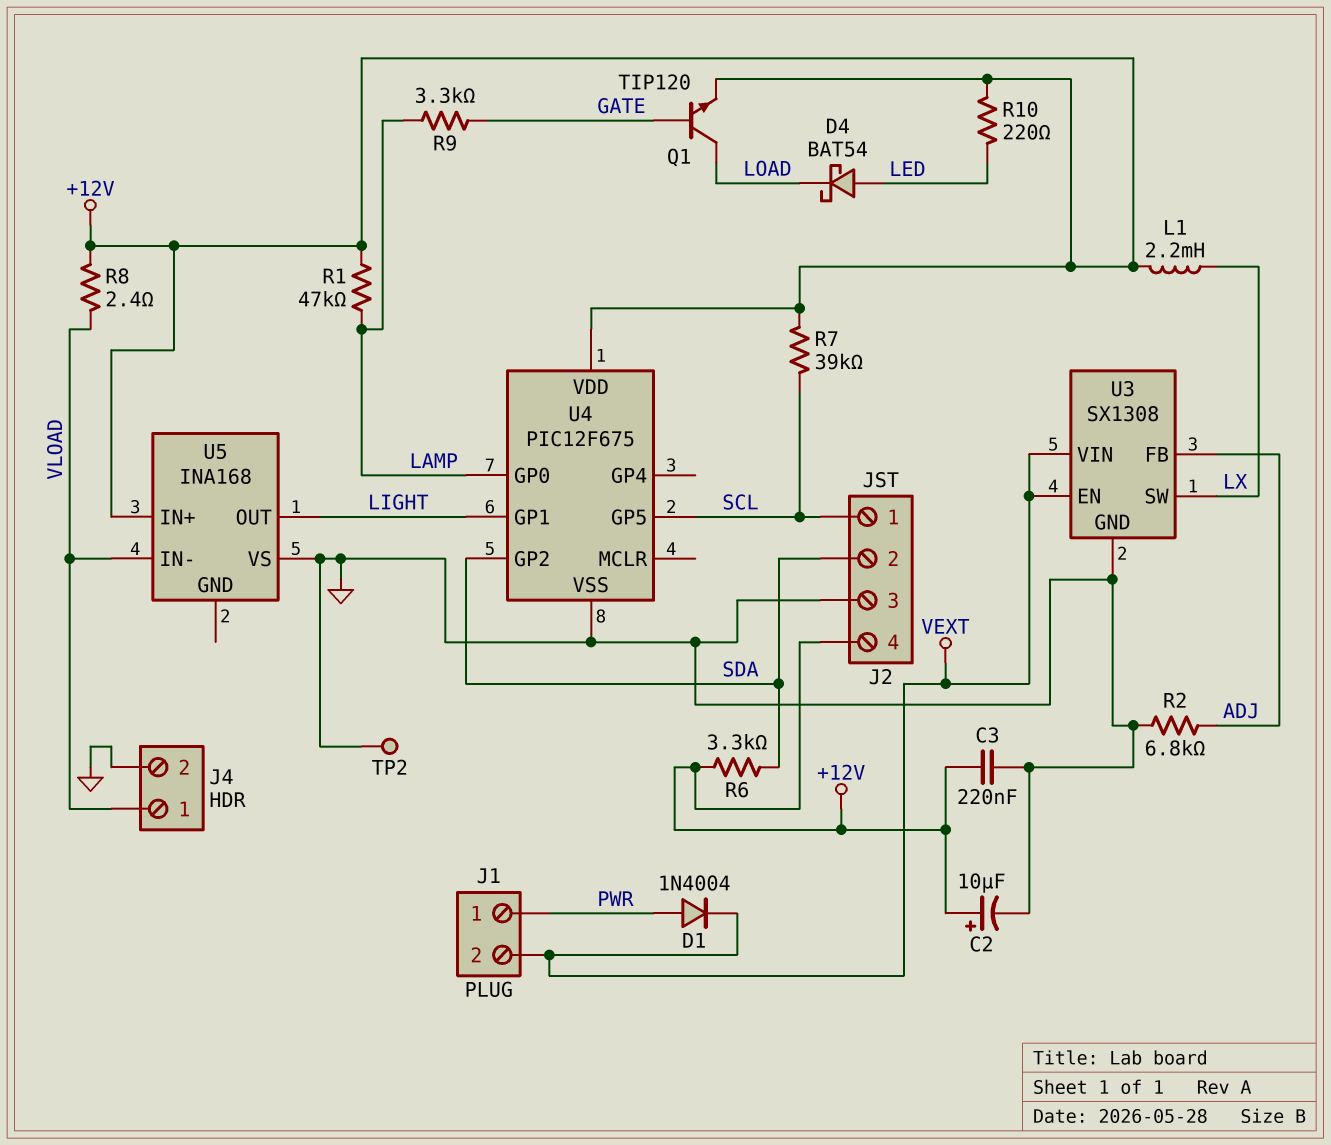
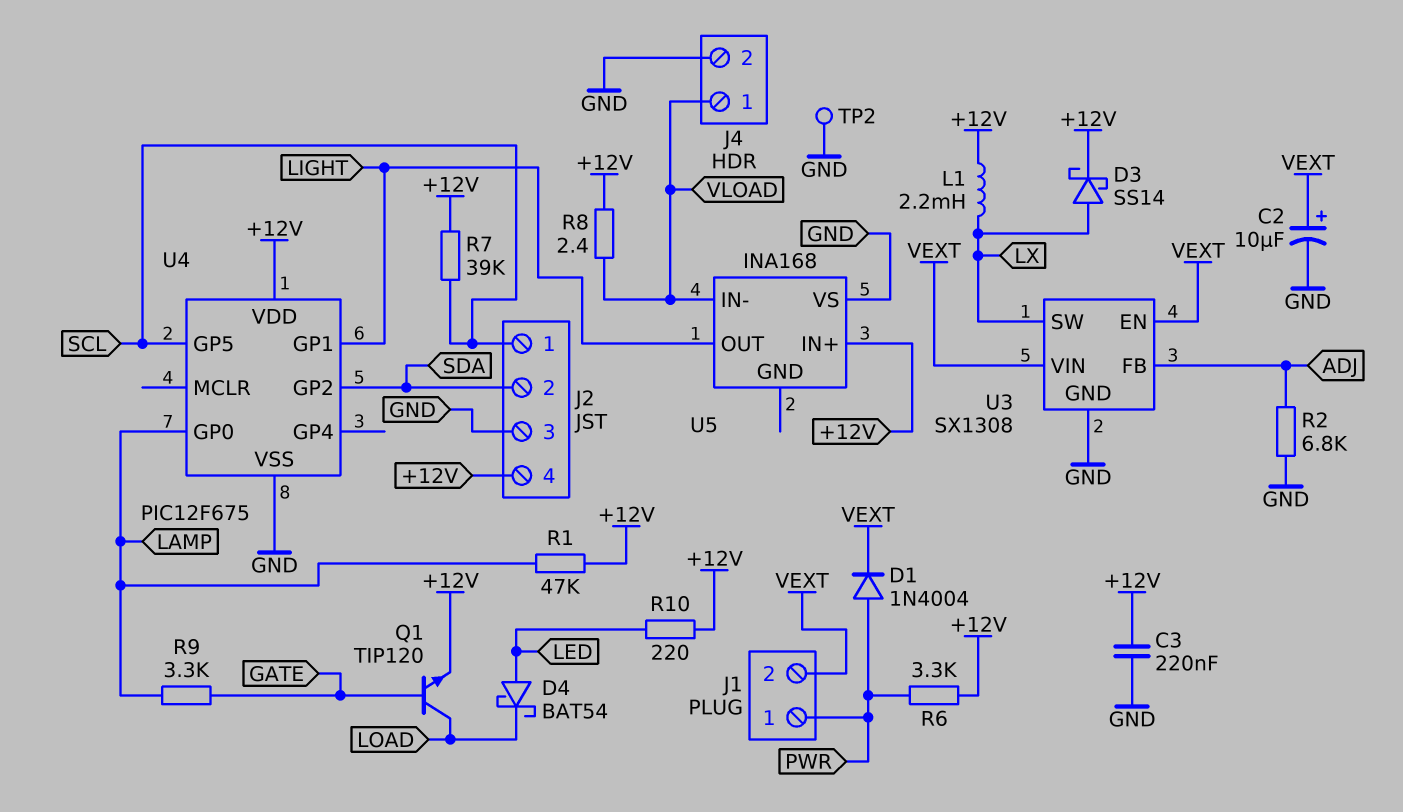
C2: 10uF (plus +12V, minus GND) -> 10uF (plus VEXT, minus GND)
D3: none -> schottky SS14 (A LX, K +12V)
R6: 3.3k (+12V, SDA) -> 3.3k (+12V, PWR)

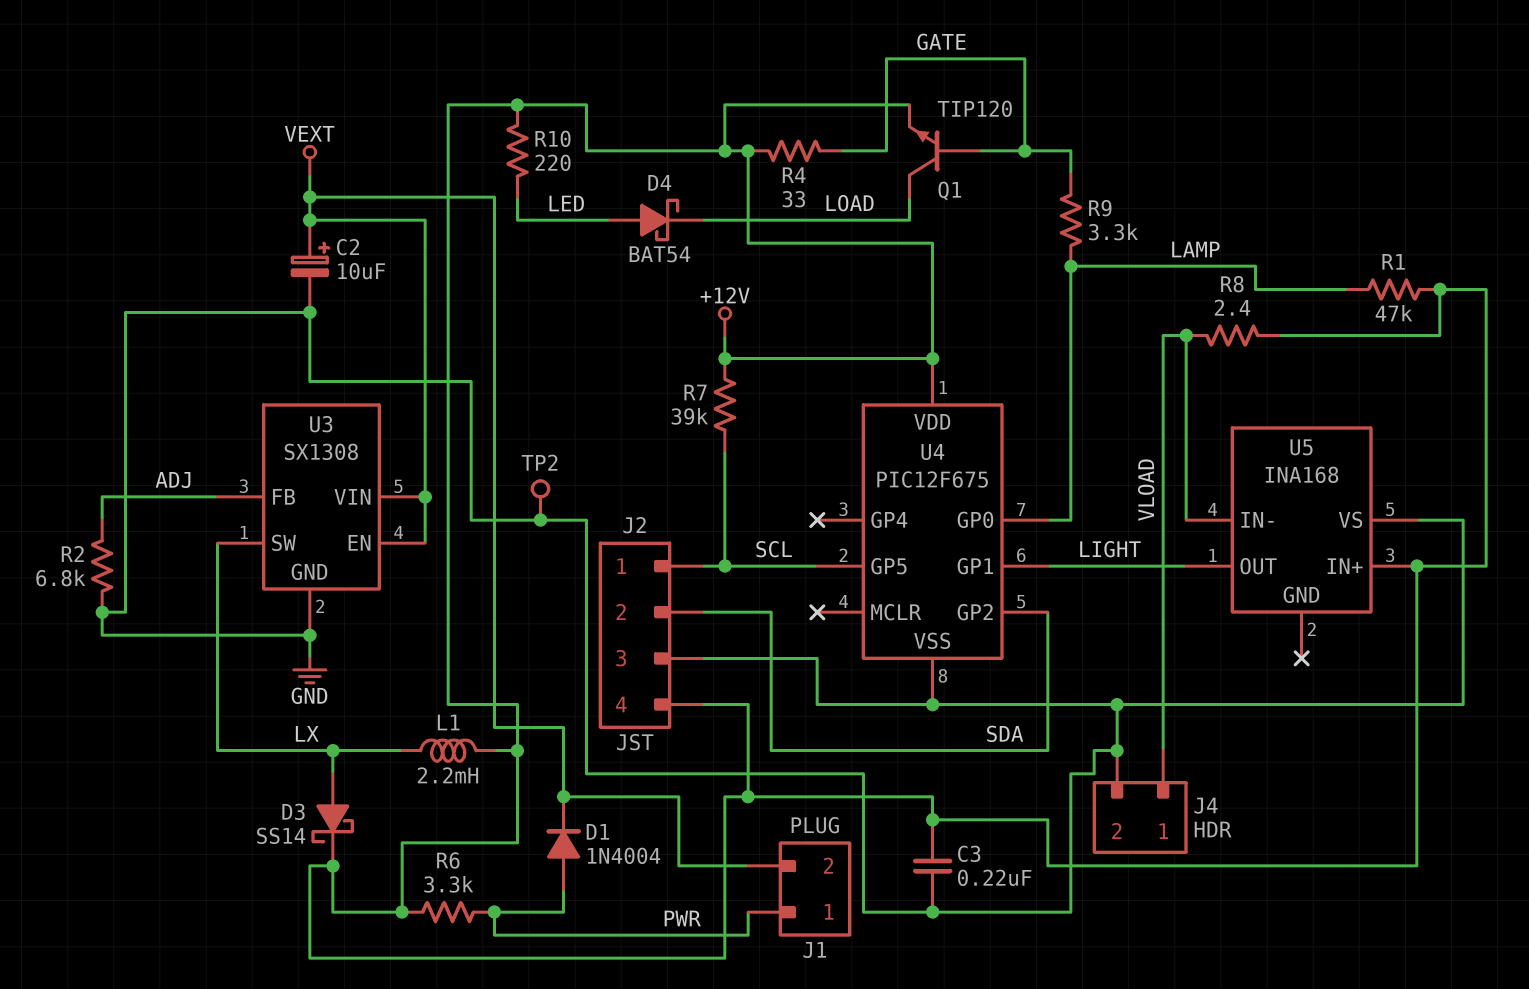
R4: none -> 33 (+12V, GATE)

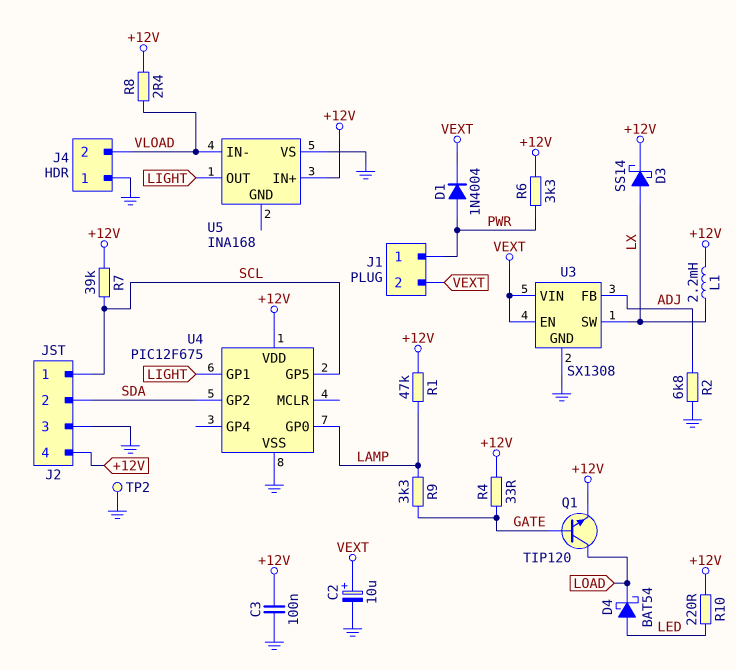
C3: 220nF (+12V, GND) -> 100nF (+12V, GND)
J4 pin 1: VLOAD -> GND
J4 pin 2: GND -> VLOAD

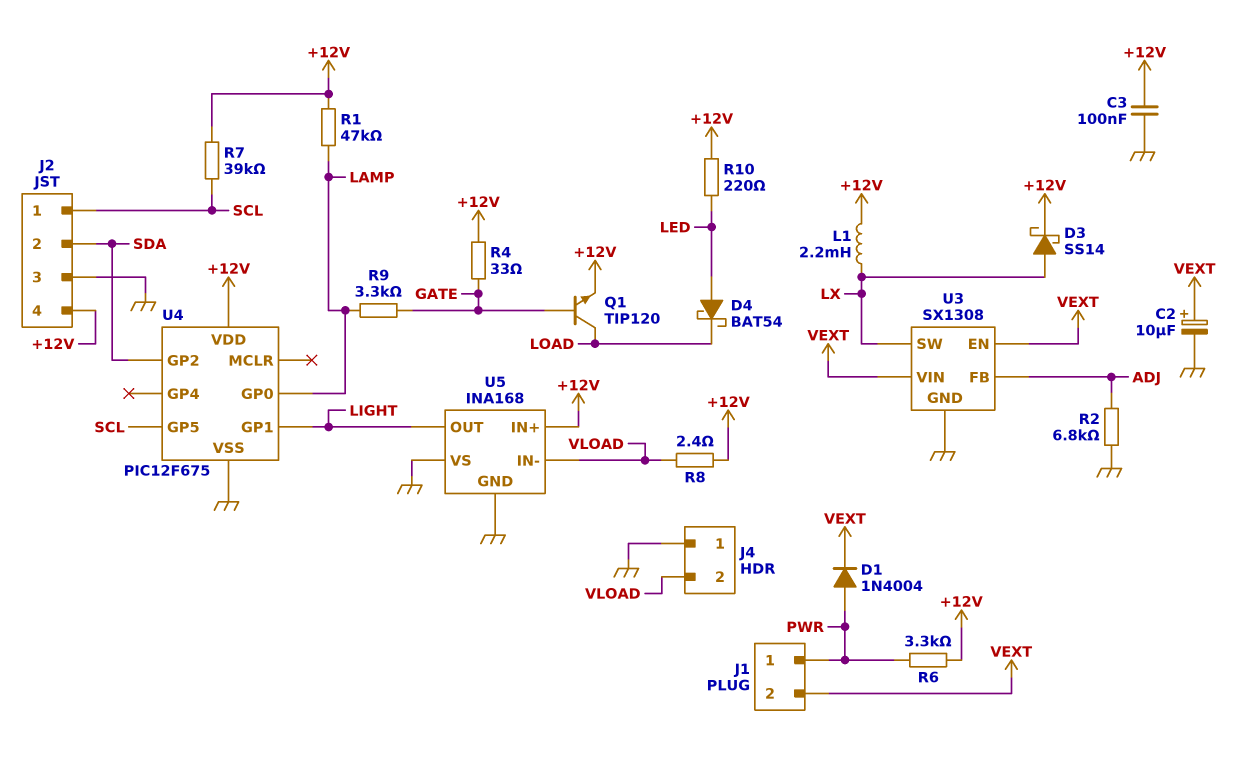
TP2: test point (GND) -> none
U5 pin GND: none -> GND

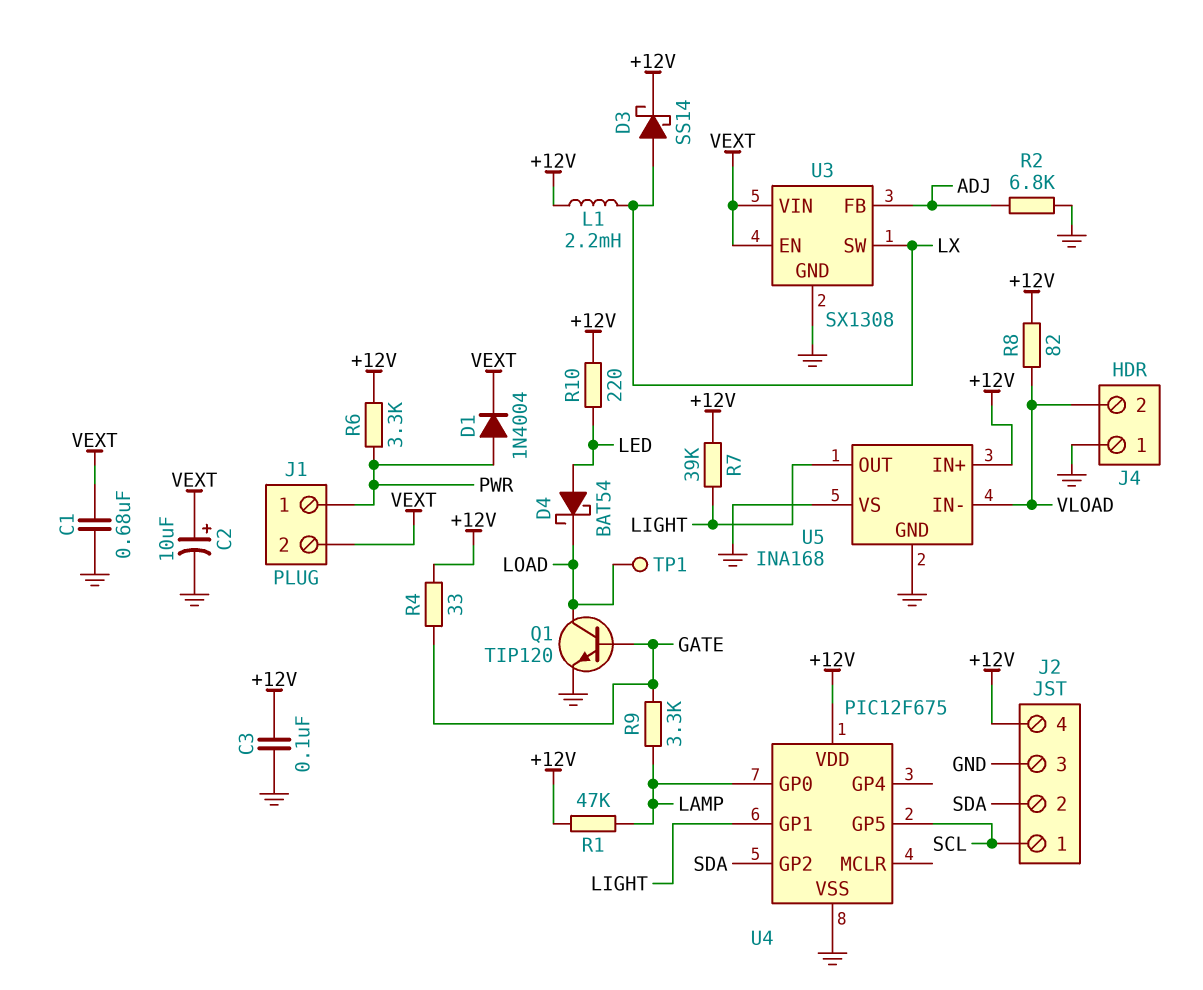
C1: none -> 680nF (GND, VEXT)
Q1: NPN TIP120 (B GATE, C LOAD, E +12V) -> NPN TIP120 (B GATE, C LOAD, E GND)
R7: 39k (+12V, SCL) -> 39k (+12V, LIGHT)
R8: 2.4 (+12V, VLOAD) -> 82 (+12V, VLOAD)
TP1: none -> test point (LOAD)

